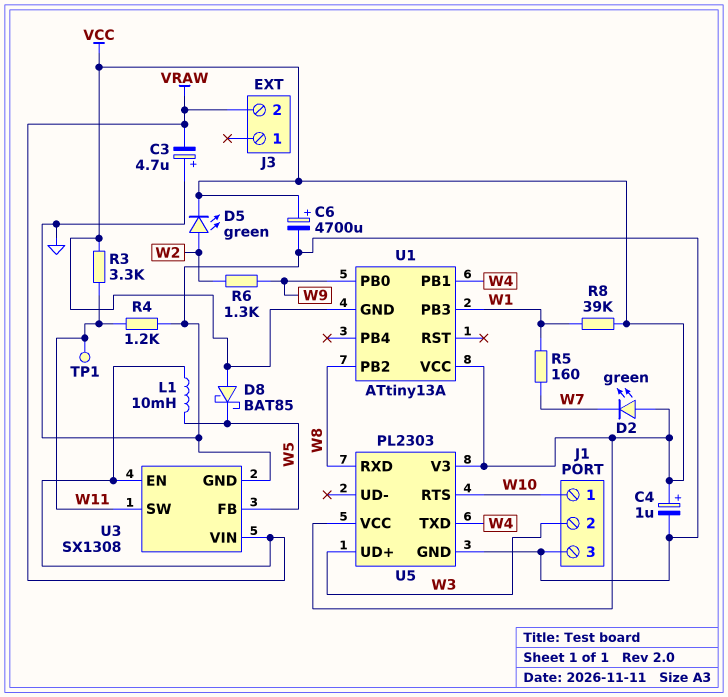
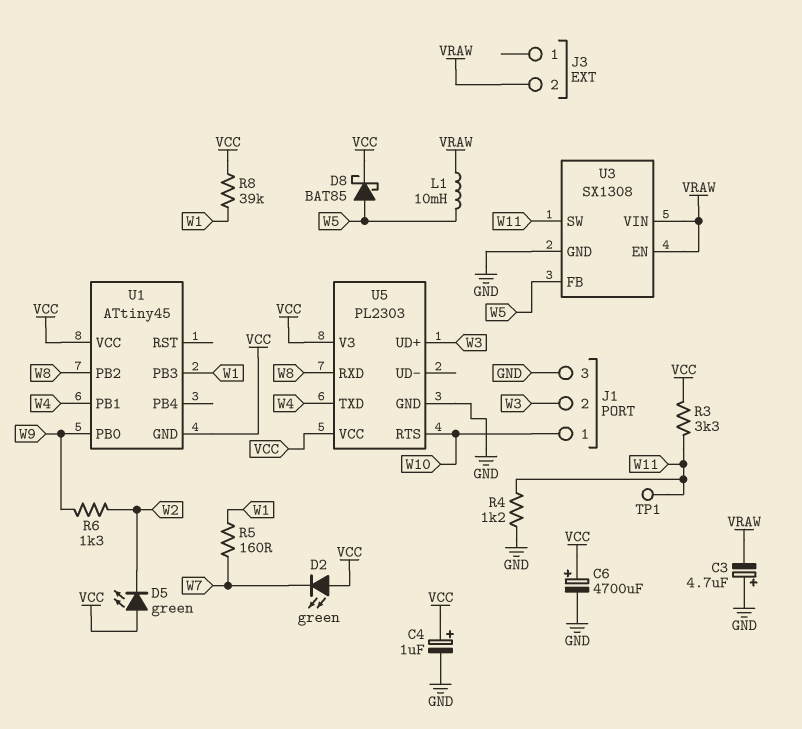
D5: LED green (A W2, K VCC) -> LED green (A VCC, K W2)
D8: schottky BAT85 (A VCC, K W5) -> schottky BAT85 (A W5, K VCC)
U1: ATtiny13A -> ATtiny45

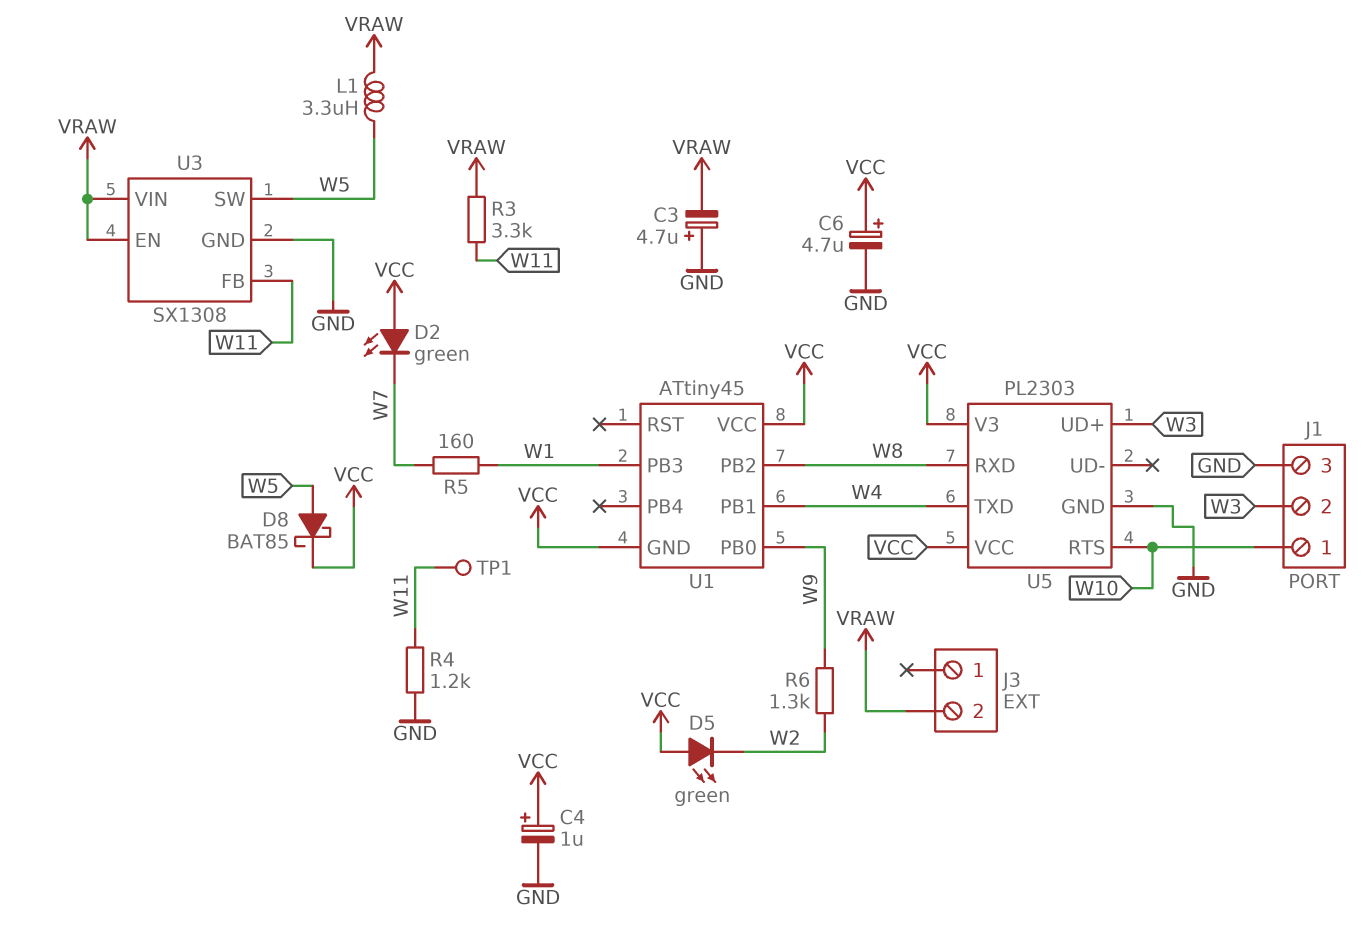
C6: 4700uF (plus VCC, minus GND) -> 4.7uF (plus VCC, minus GND)
L1: 10mH (VRAW, W5) -> 3.3uH (VRAW, W5)
R3: 3.3k (VCC, W11) -> 3.3k (VRAW, W11)
R8: 39k (VCC, W1) -> none
U3 pin FB: W5 -> W11
U3 pin SW: W11 -> W5

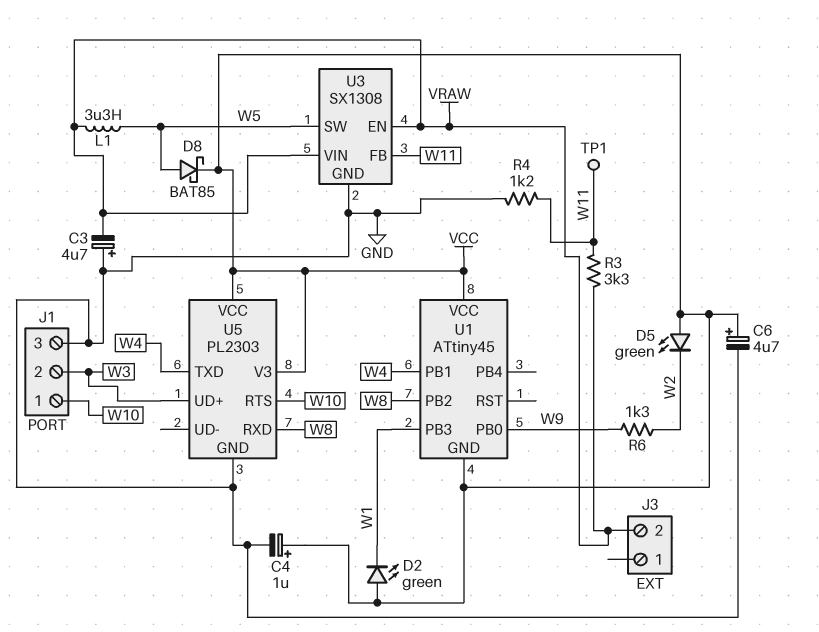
D2: LED green (A VCC, K W7) -> LED green (A VCC, K W1)
R5: 160 (W1, W7) -> none

